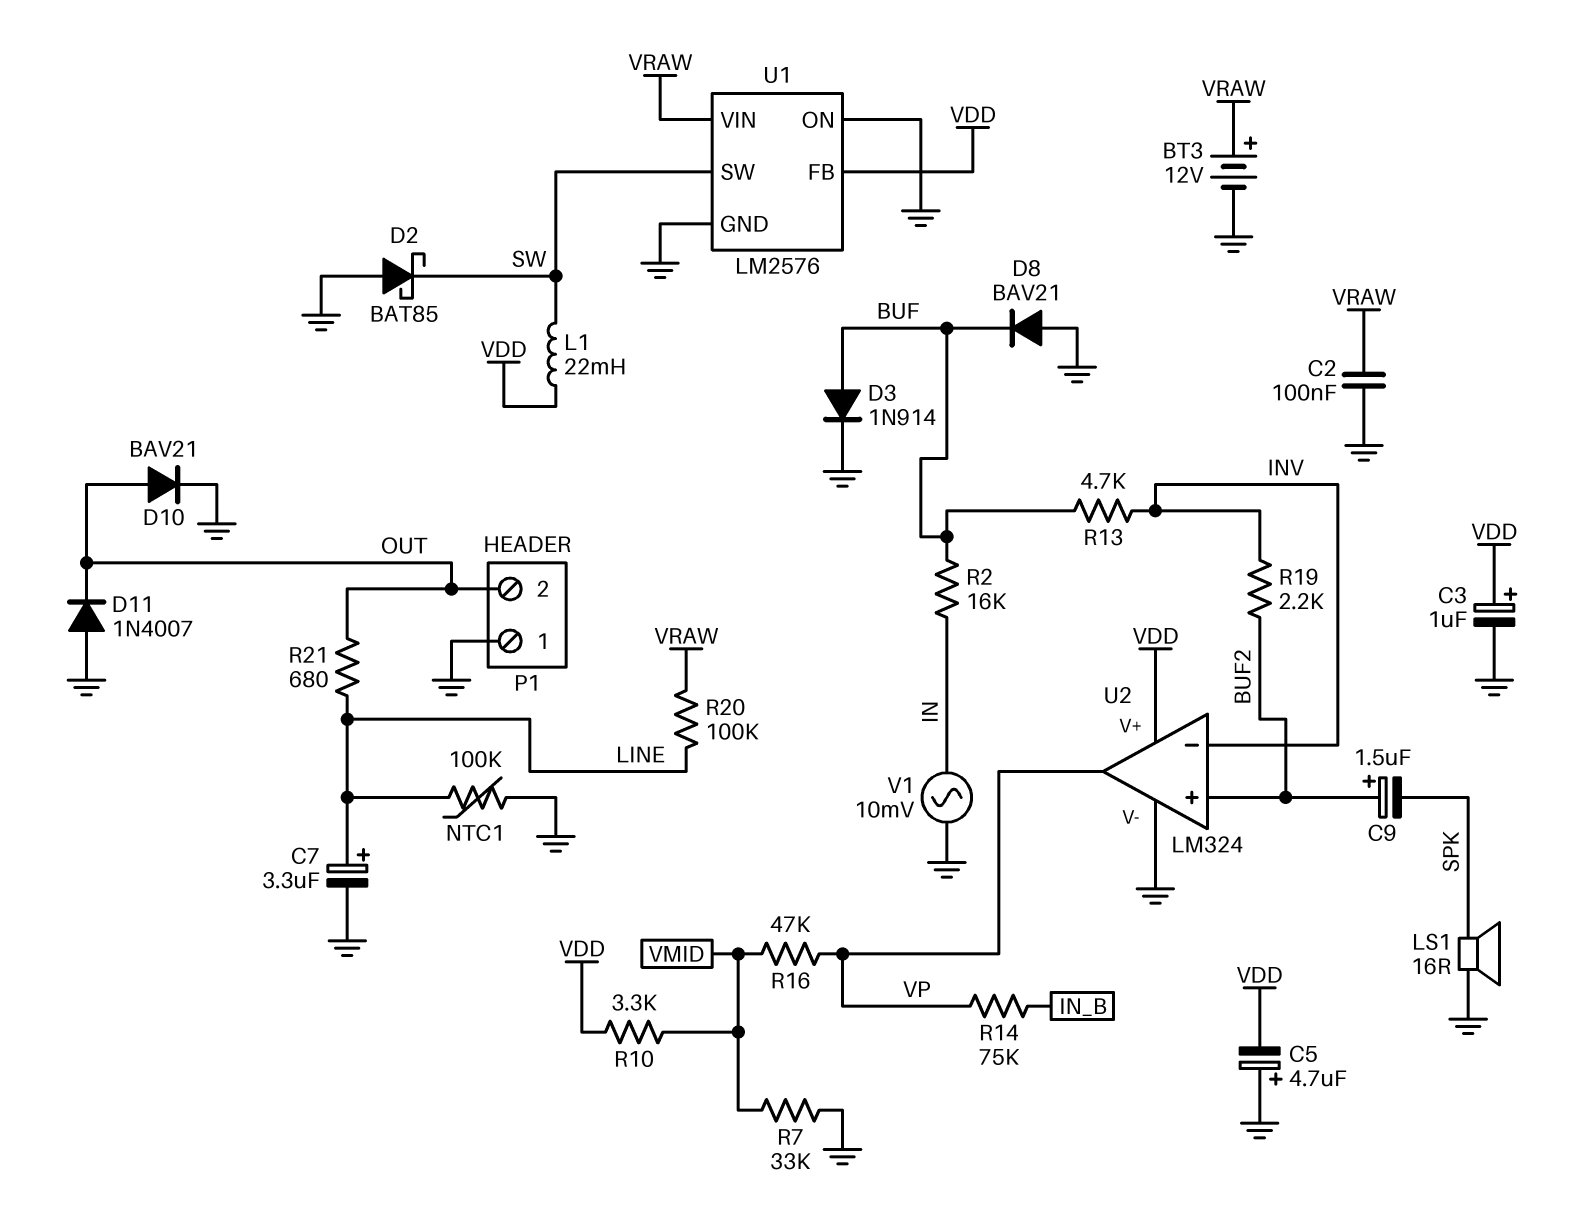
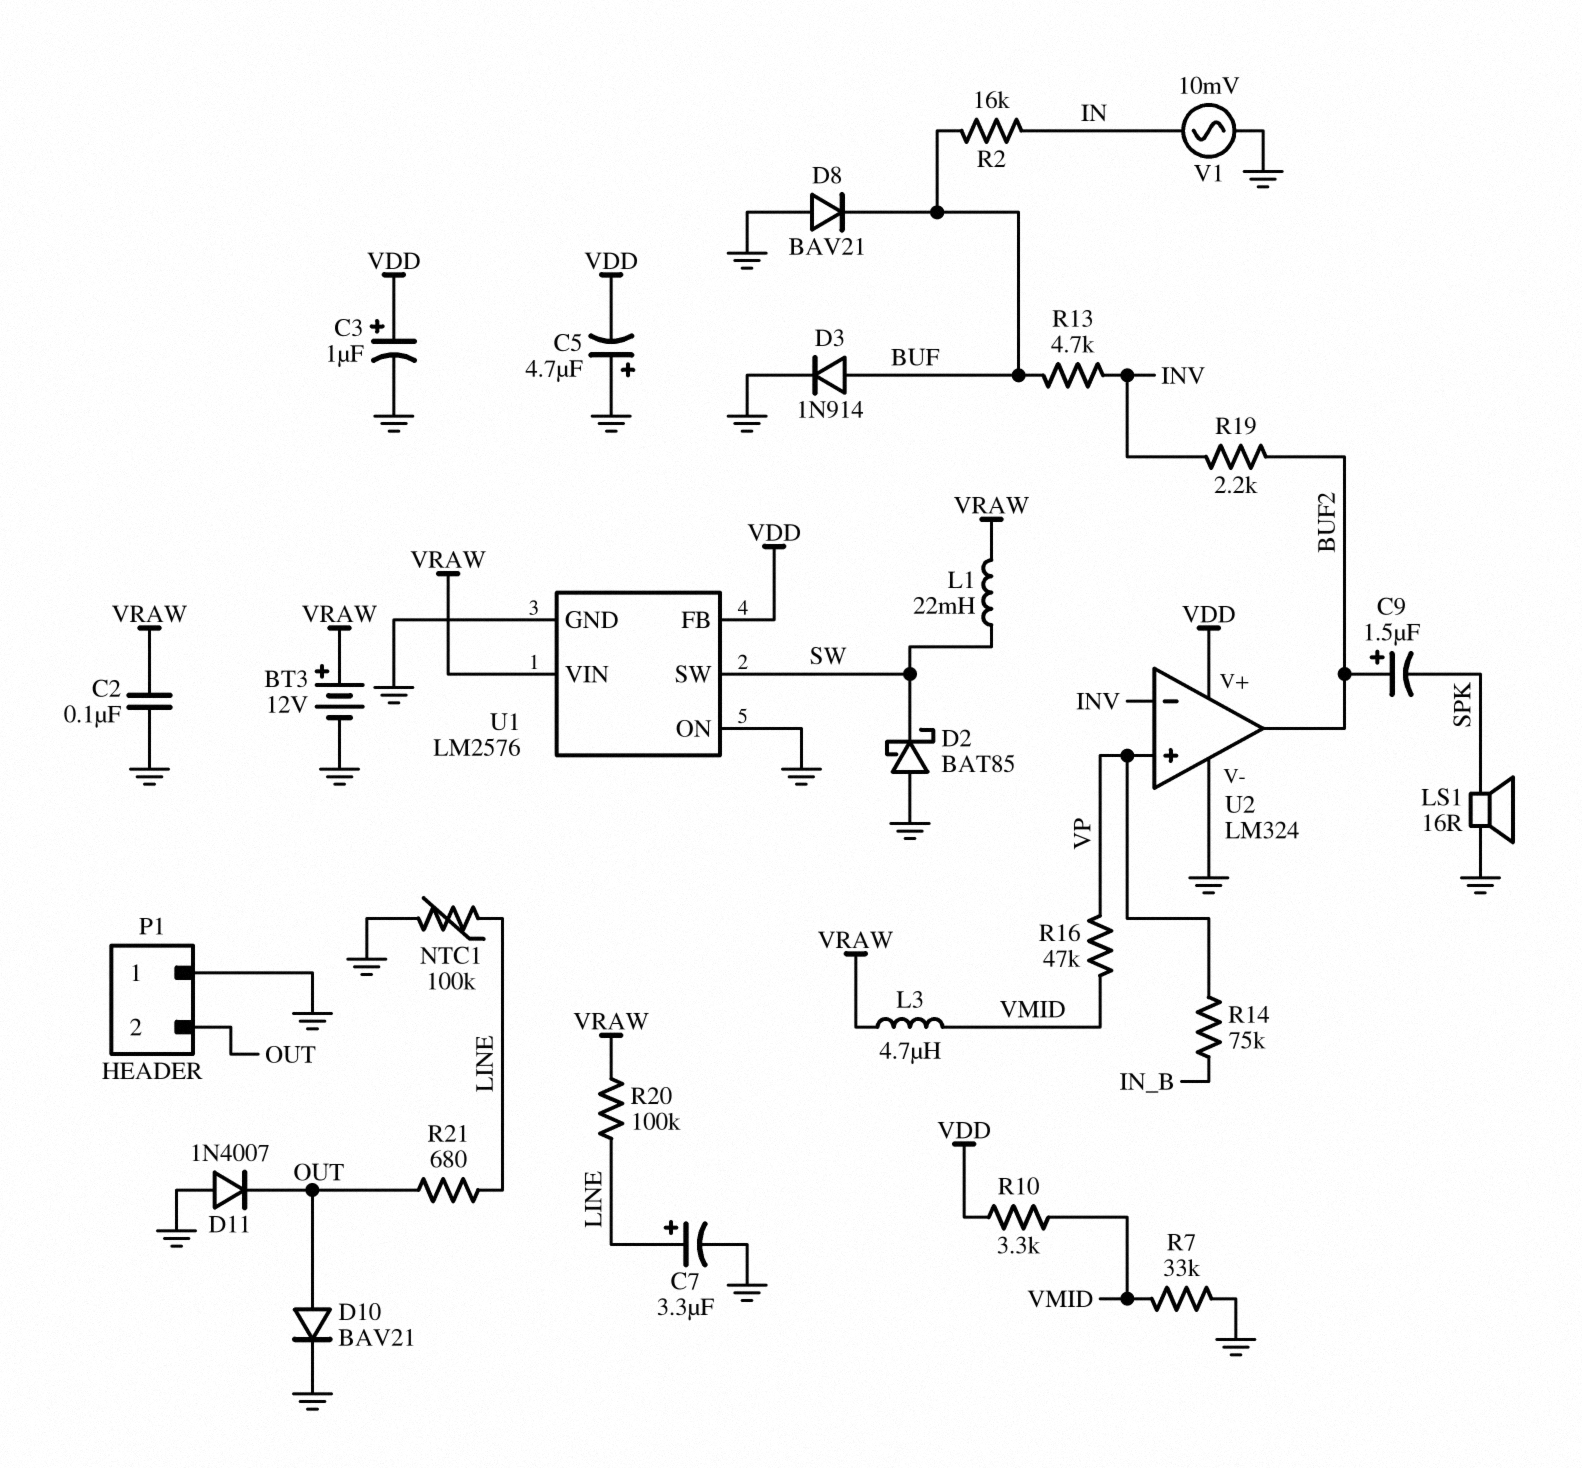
L1: 22mH (SW, VDD) -> 22mH (SW, VRAW)
L3: none -> 4.7uH (VMID, VRAW)
U2 pin in+: BUF2 -> VP
U2 pin out: VP -> BUF2

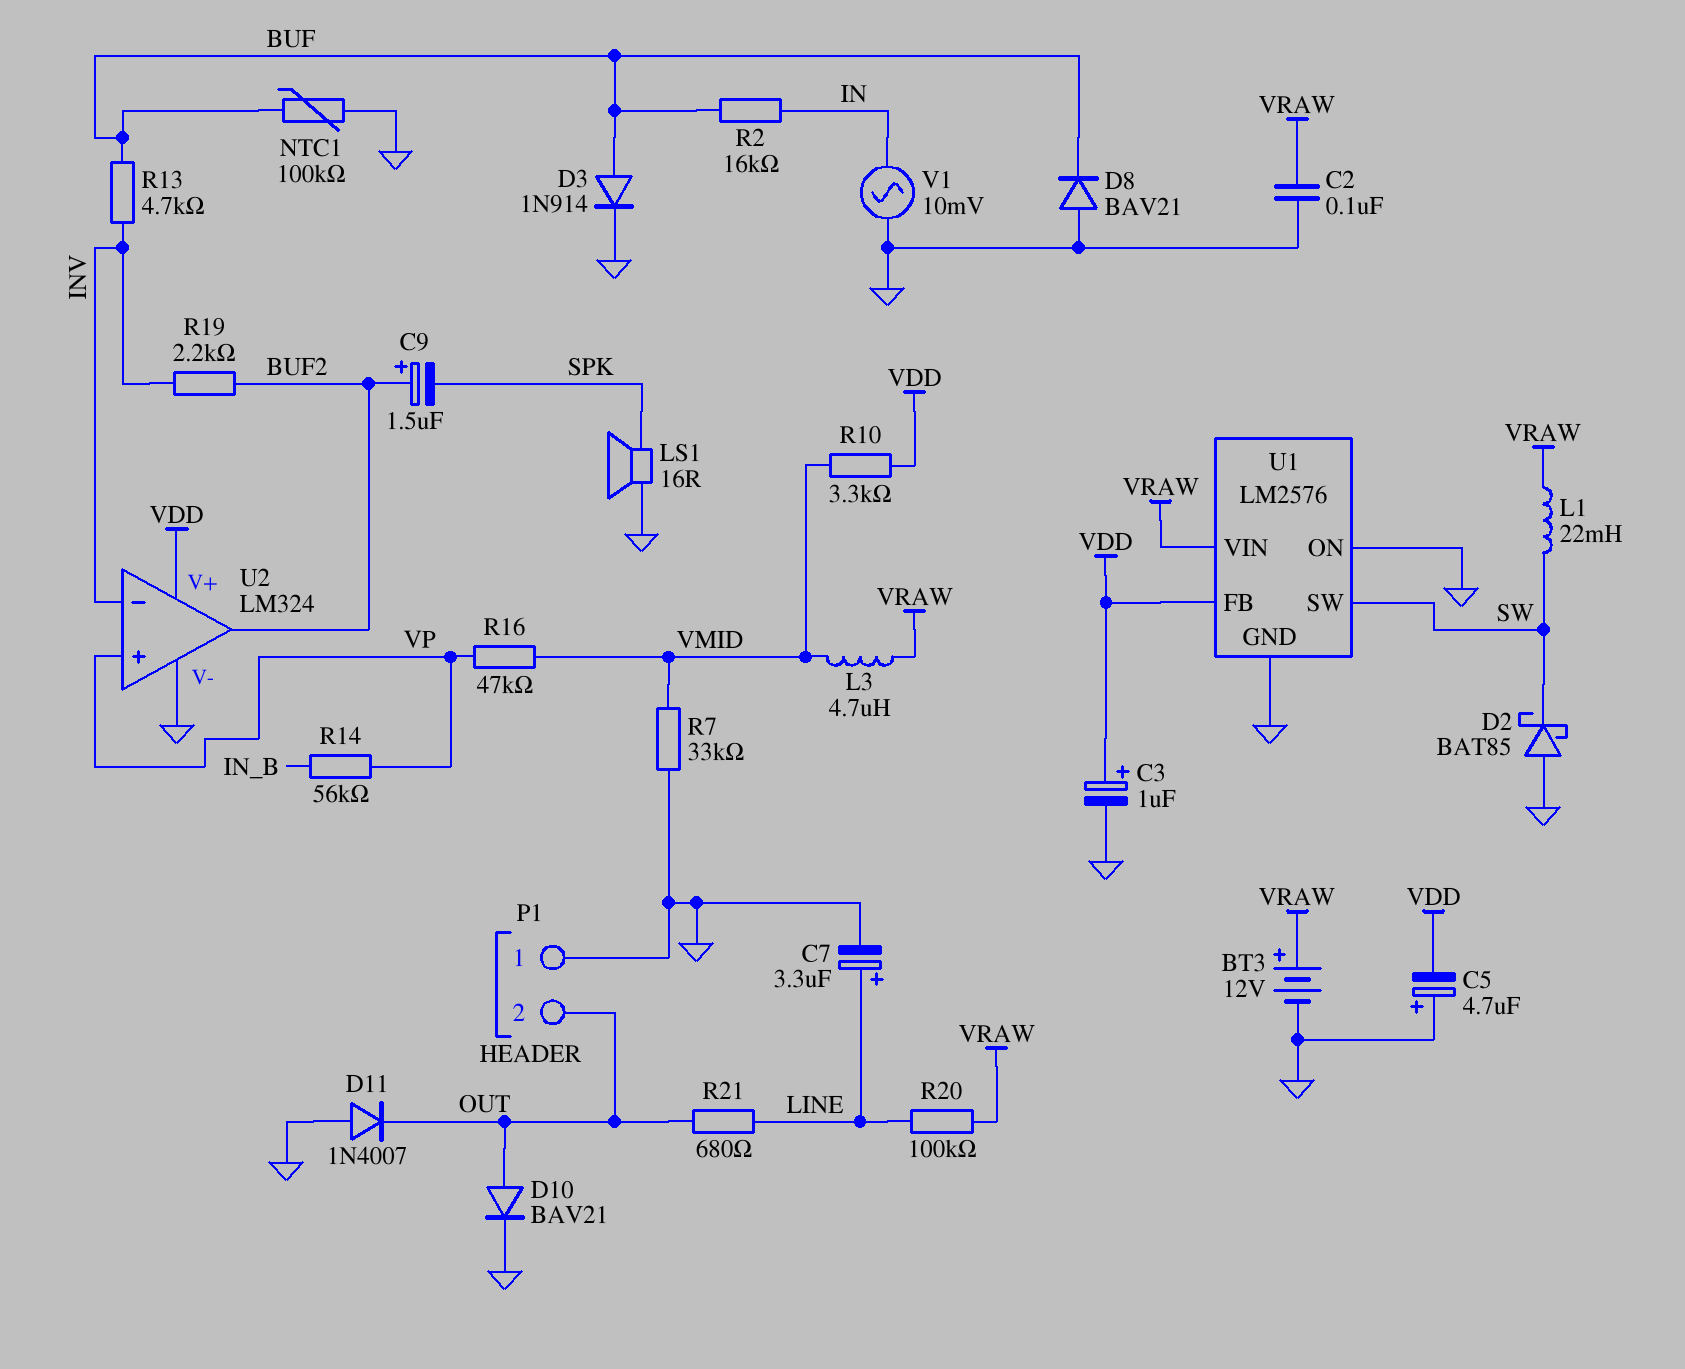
NTC1: 100k (GND, LINE) -> 100k (BUF, GND)
R14: 75k (IN_B, VP) -> 56k (IN_B, VP)

